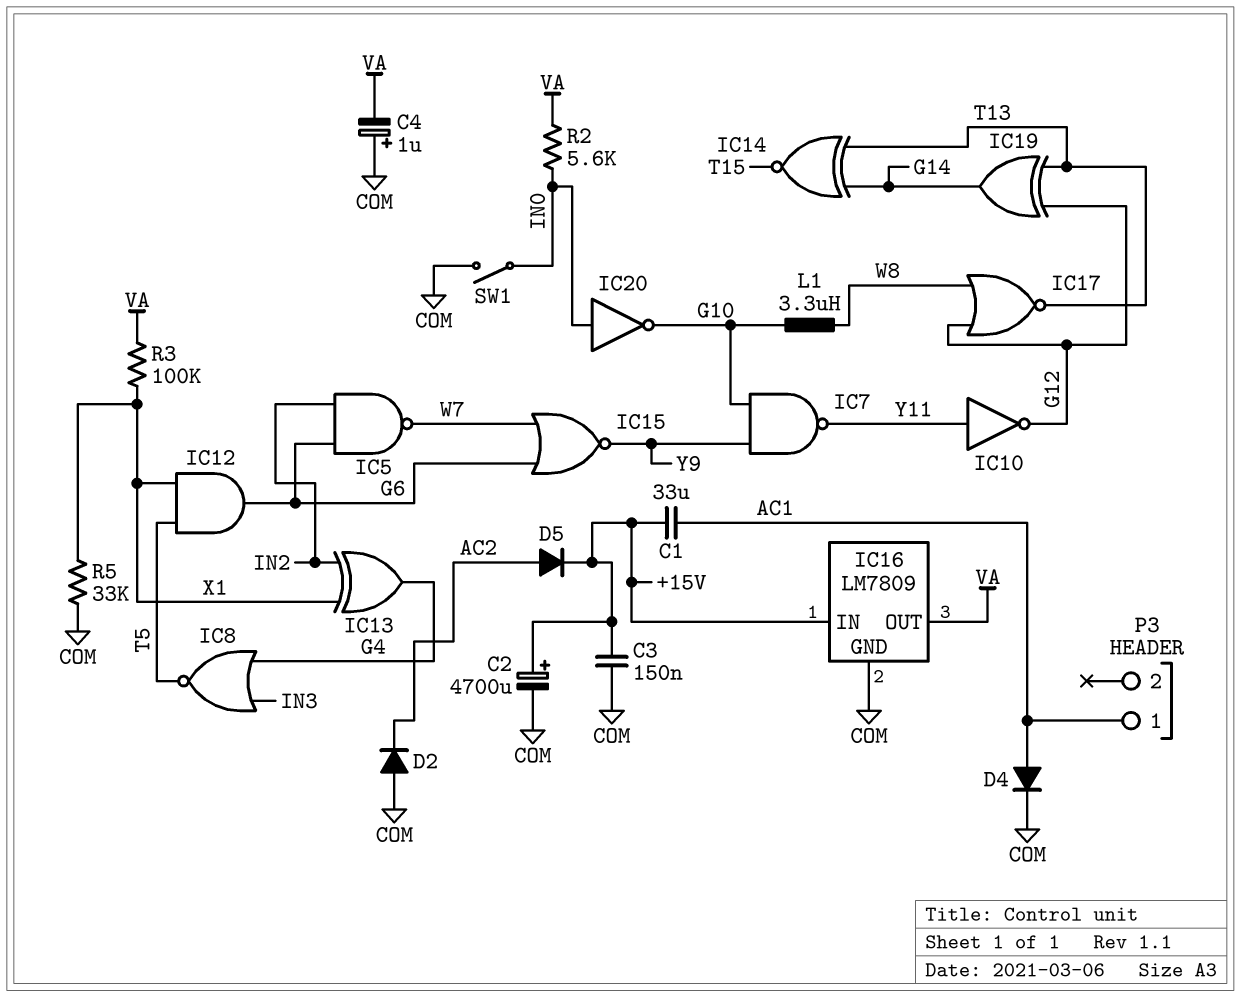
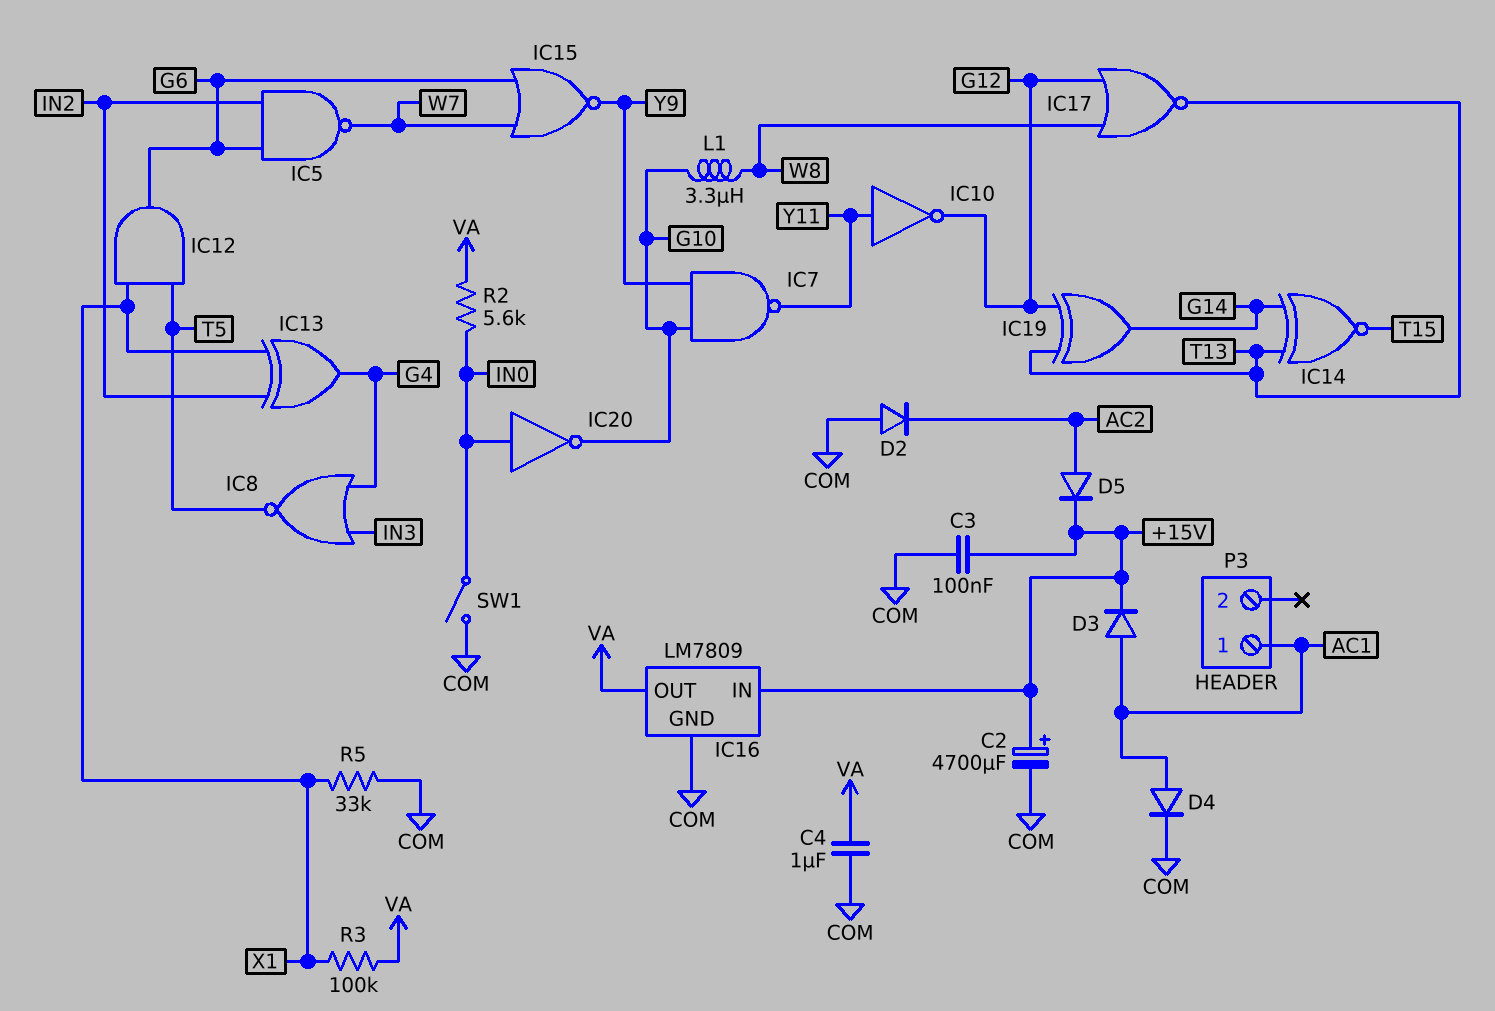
C1: 33uF (+15V, AC1) -> none
C3: 150nF (+15V, COM) -> 100nF (+15V, COM)
C4: 1uF (plus COM, minus VA) -> 1uF (COM, VA)
D3: none -> diode (A AC1, K +15V)

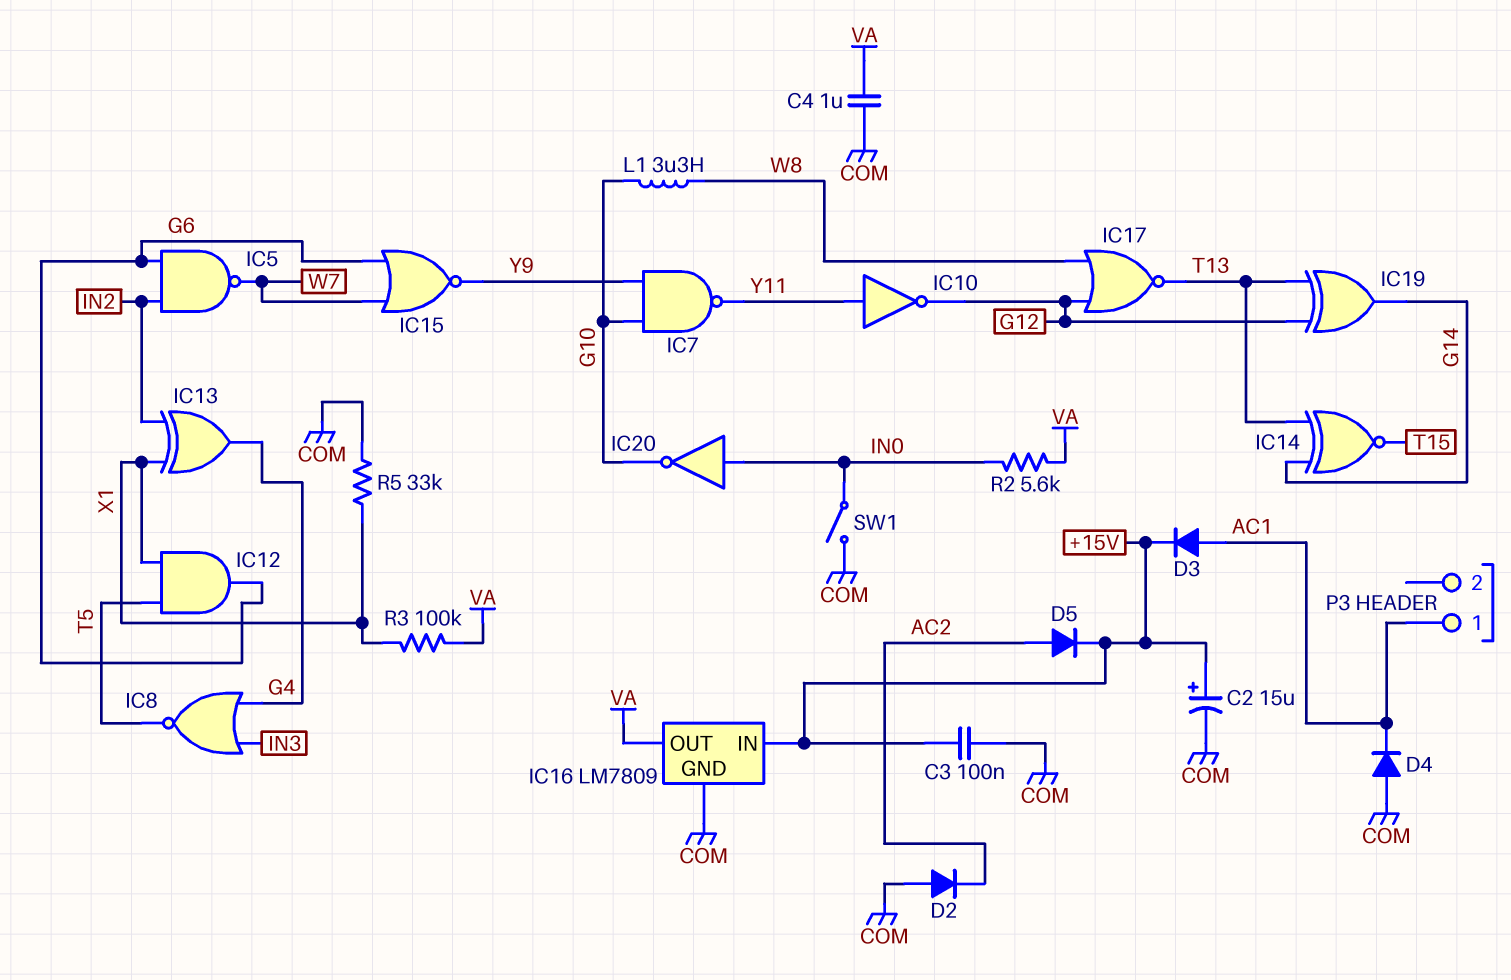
C2: 4700uF (plus +15V, minus COM) -> 15uF (plus +15V, minus COM)
D4: diode (A AC1, K COM) -> diode (A COM, K AC1)

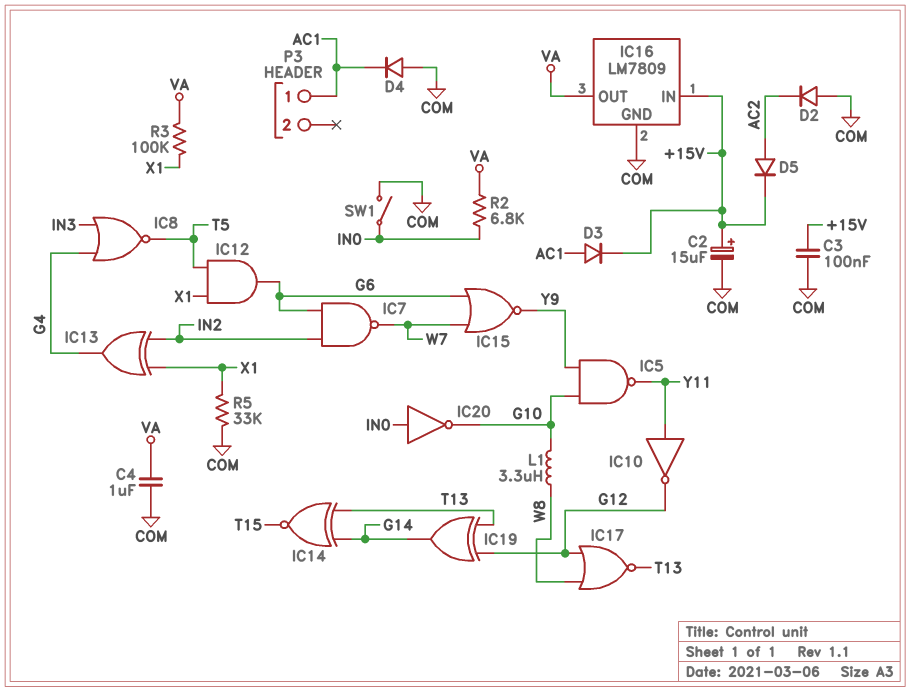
IC5: NAND (in G6, in IN2, out W7) -> NAND (in G10, in Y9, out Y11)
IC7: NAND (in G10, in Y9, out Y11) -> NAND (in G6, in IN2, out W7)
R2: 5.6k (IN0, VA) -> 6.8k (IN0, VA)

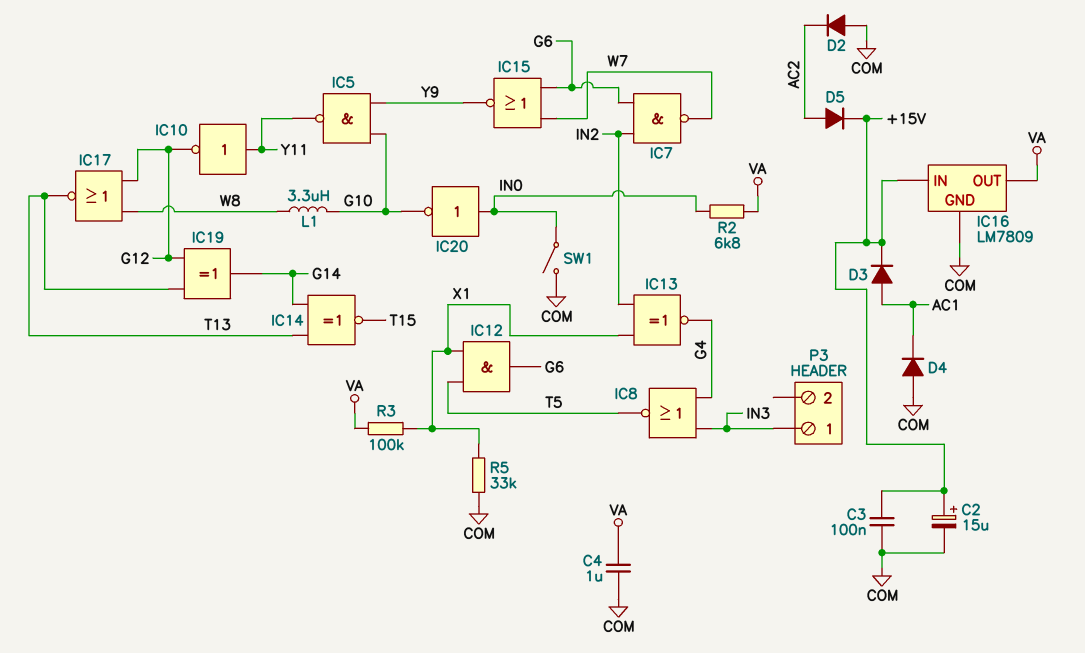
IC13: XOR (in IN2, in X1, out G4) -> XNOR (in IN2, in X1, out G4)
P3 pin 1: AC1 -> IN3

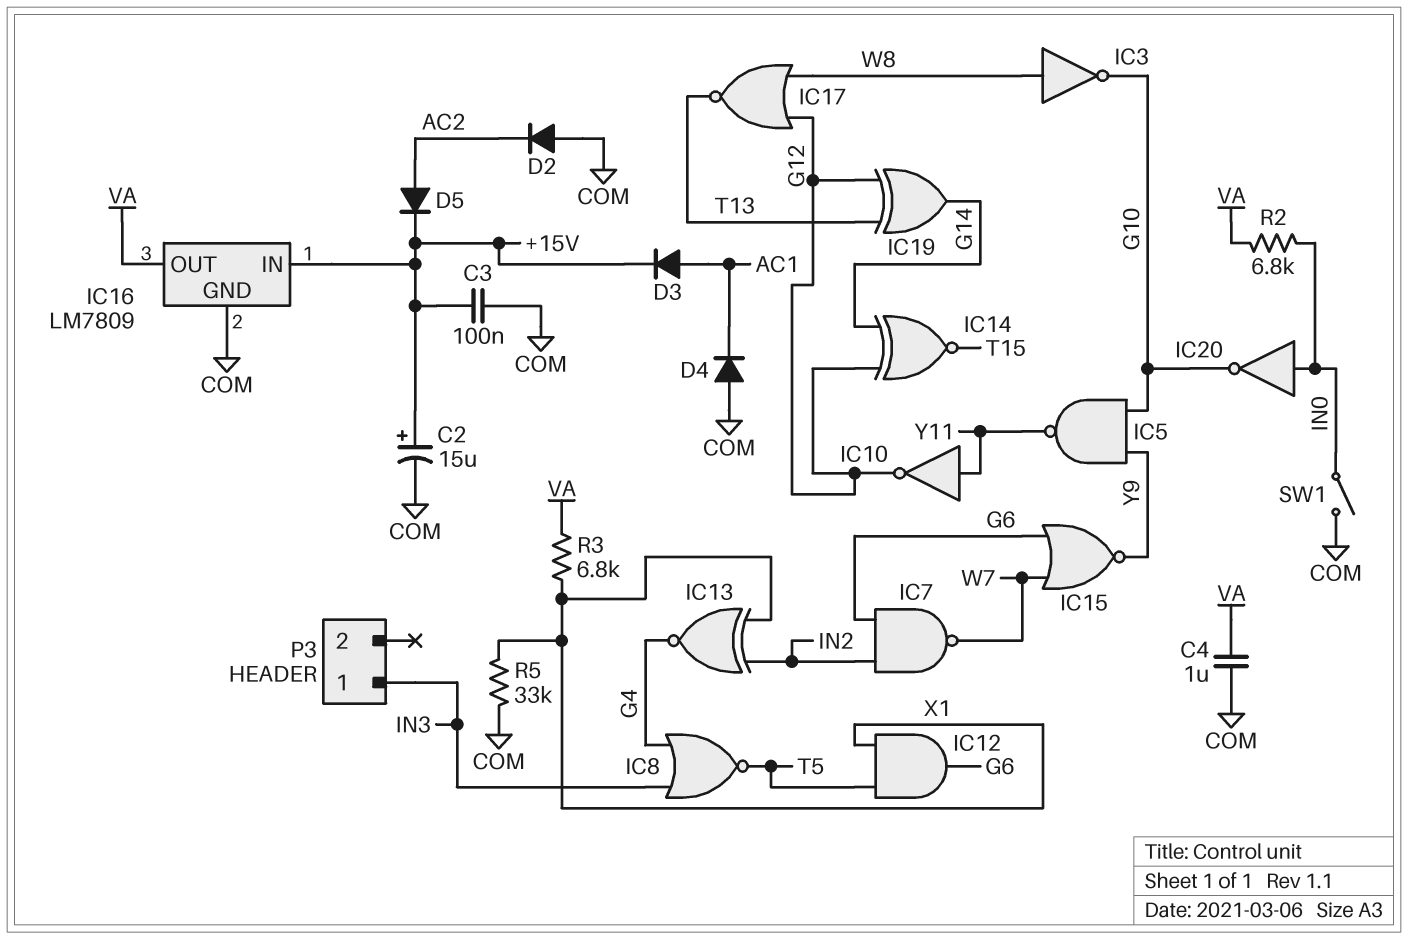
IC3: none -> NOT (in W8, out G10)
IC14: XNOR (in G14, in T13, out T15) -> XNOR (in G12, in G14, out T15)
L1: 3.3uH (G10, W8) -> none
R3: 100k (VA, X1) -> 6.8k (VA, X1)

